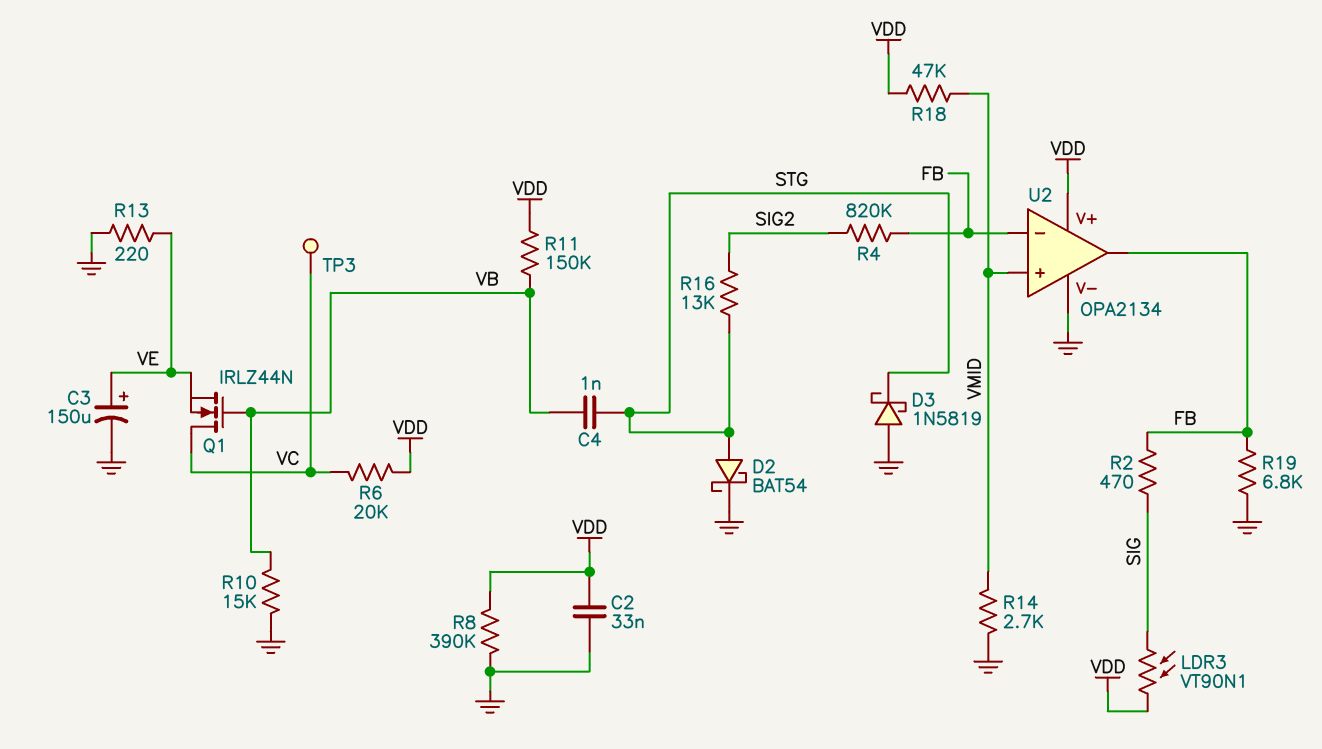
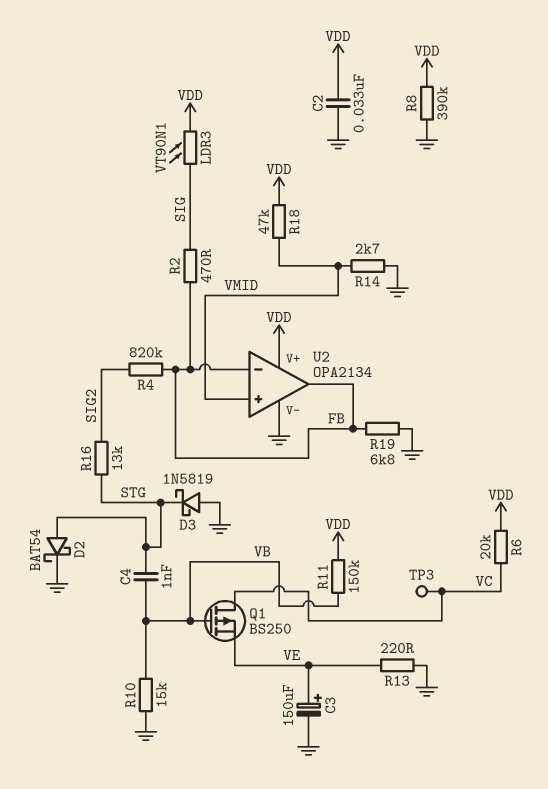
Q1: NMOS IRLZ44N (G VB, D VC, S VE) -> PMOS BS250 (G VB, D VC, S VE)

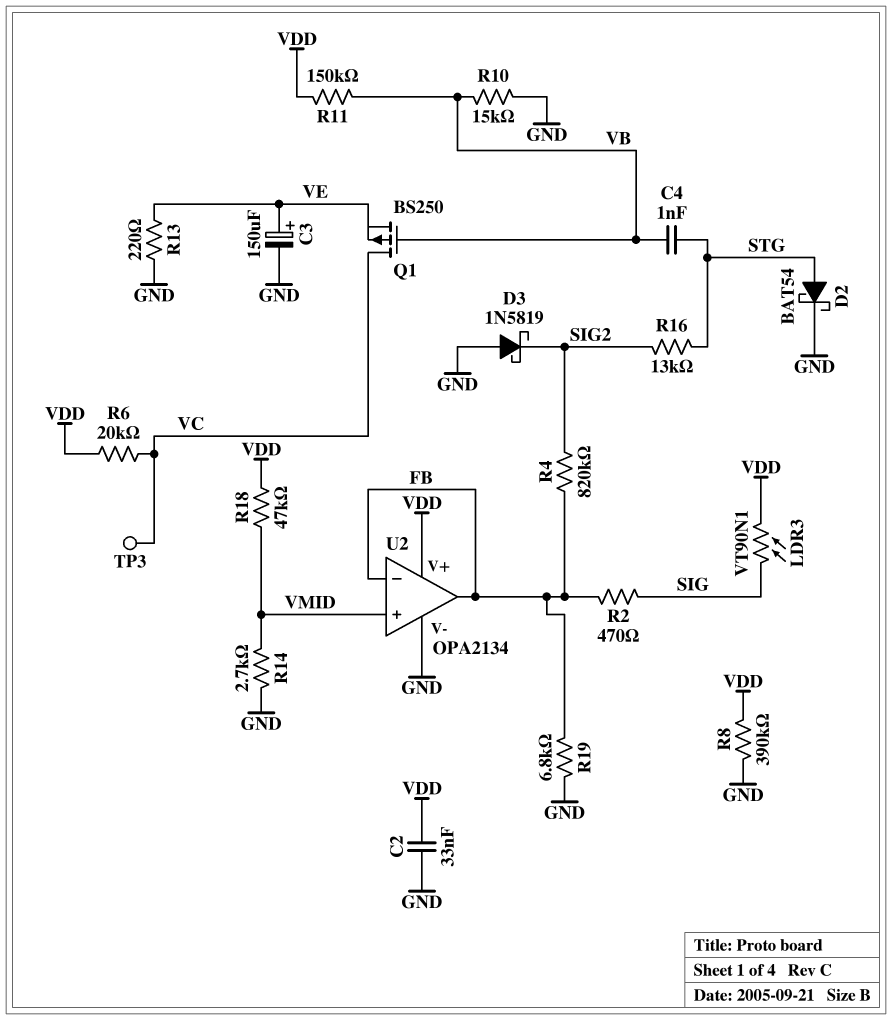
D3: schottky 1N5819 (A GND, K STG) -> schottky 1N5819 (A GND, K SIG2)

